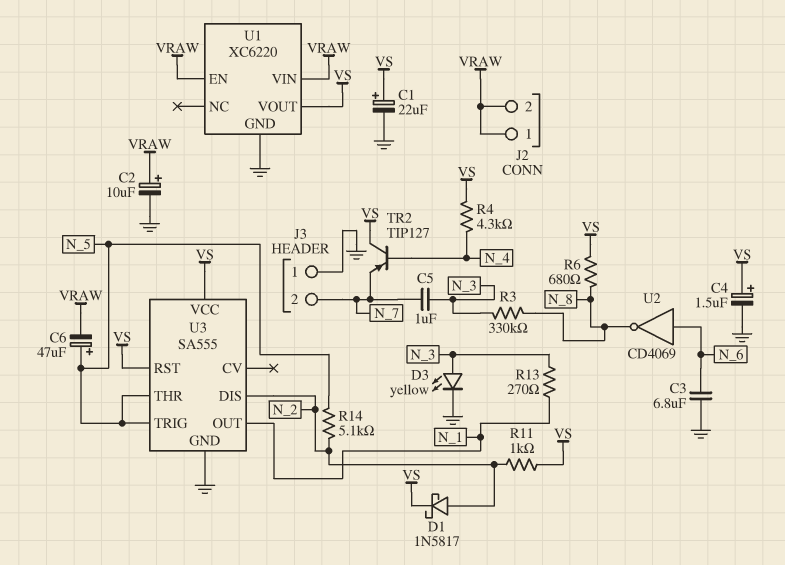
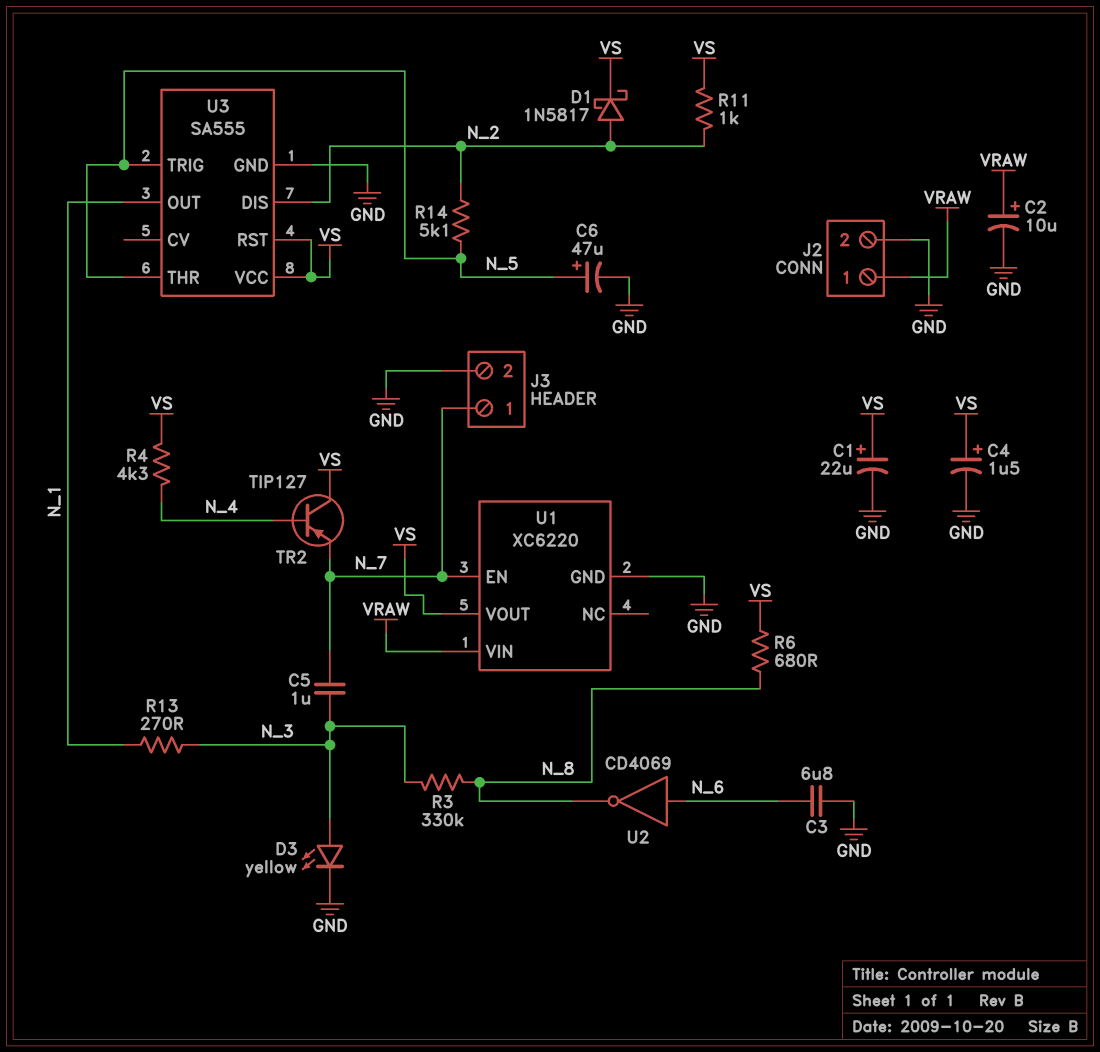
C6: 47uF (plus N_5, minus VRAW) -> 47uF (plus N_5, minus GND)
J2 pin 2: VRAW -> GND
J3 pin 1: GND -> N_7
J3 pin 2: N_7 -> GND
U1 pin EN: VRAW -> N_7

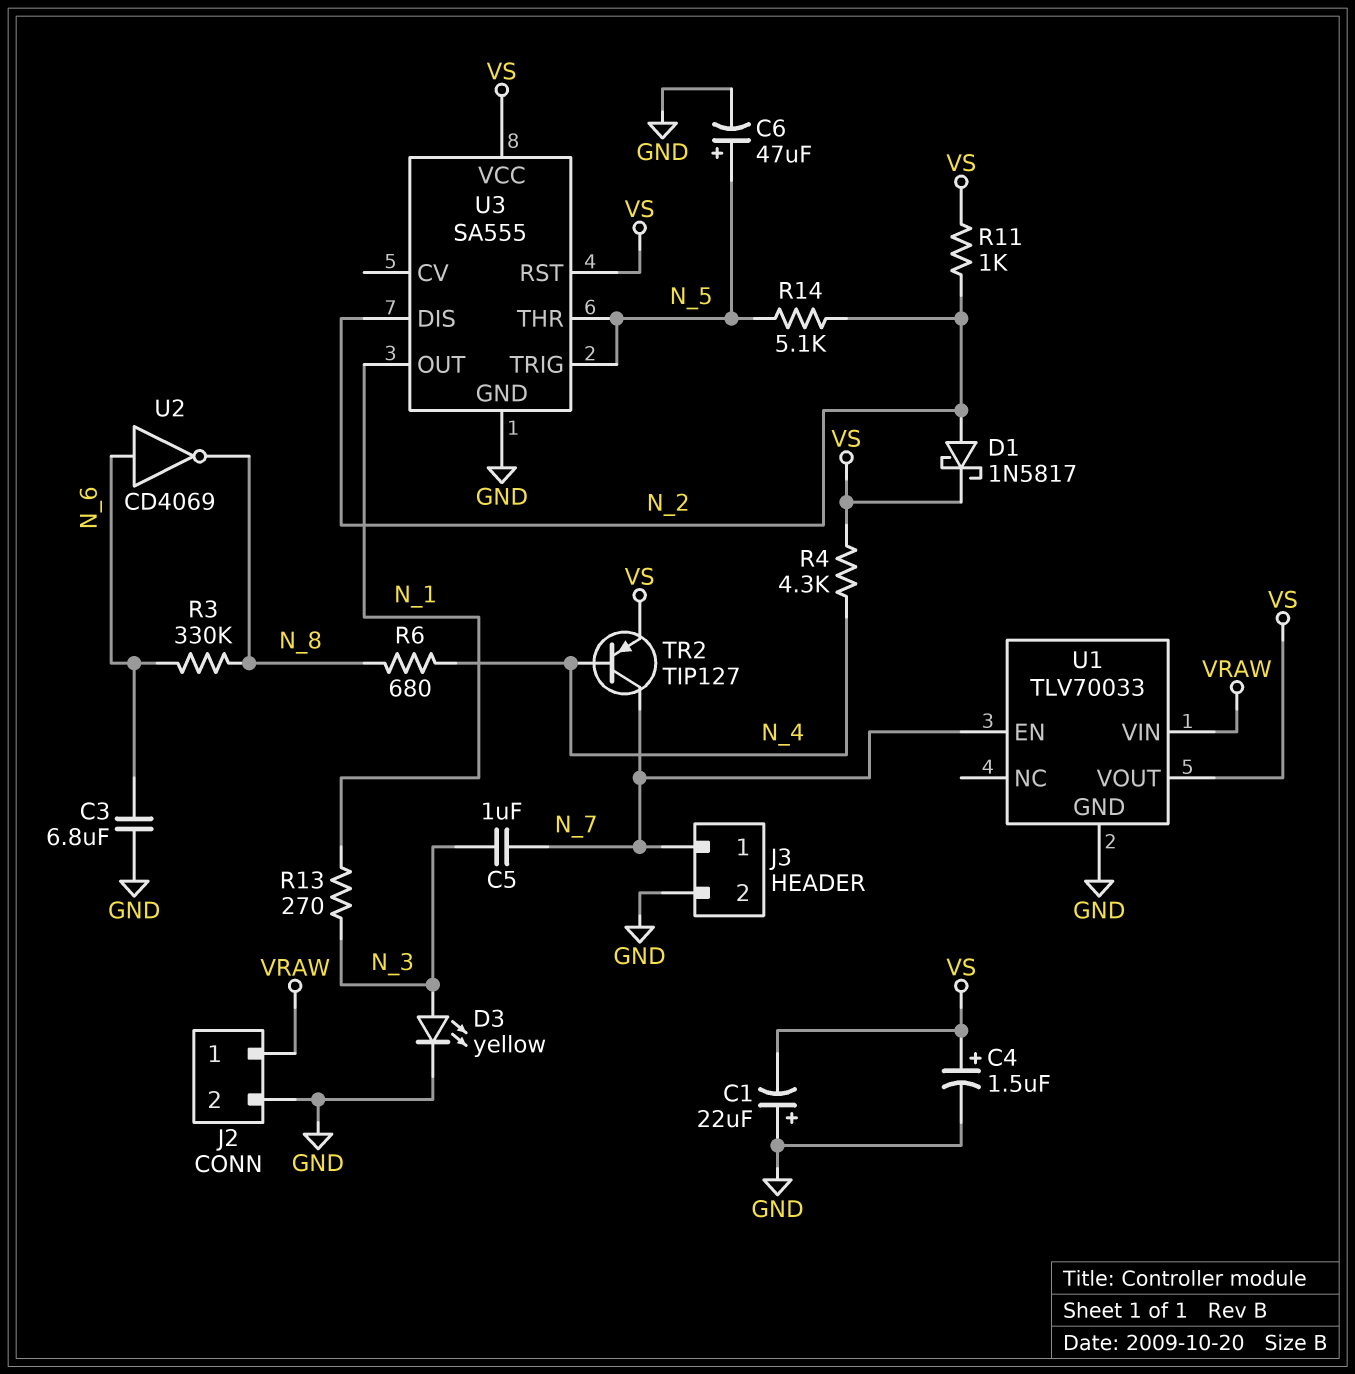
C1: 22uF (plus VS, minus GND) -> 22uF (plus GND, minus VS)
C2: 10uF (plus VRAW, minus GND) -> none
R3: 330k (N_3, N_8) -> 330k (N_6, N_8)
R6: 680 (N_8, VS) -> 680 (N_4, N_8)
TR2: PNP TIP127 (B N_4, C VS, E N_7) -> PNP TIP127 (B N_4, C N_7, E VS)
U1: XC6220 -> TLV70033

